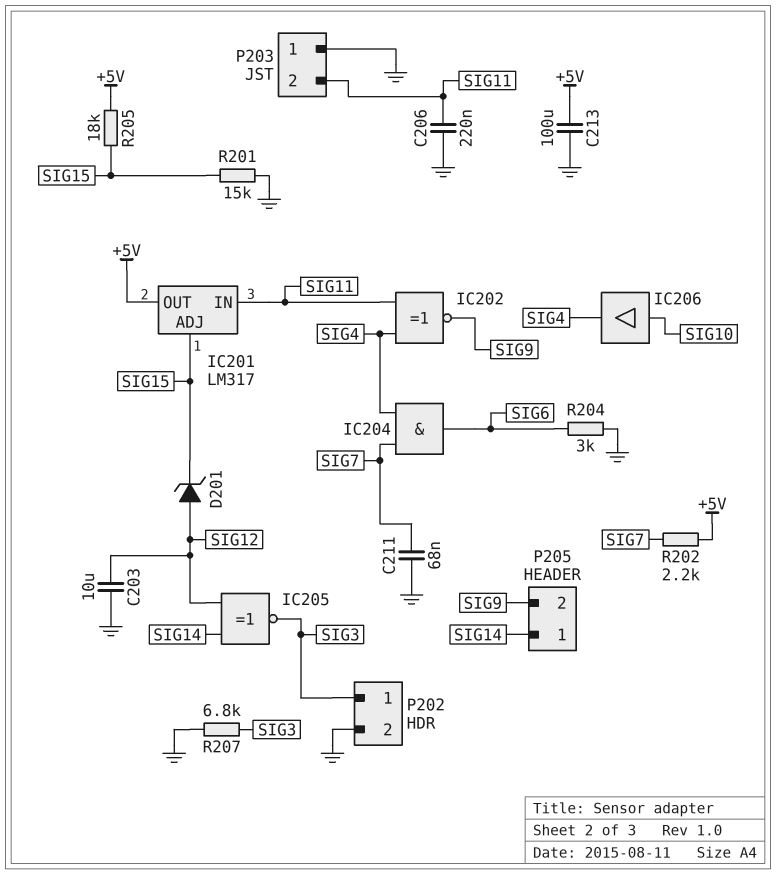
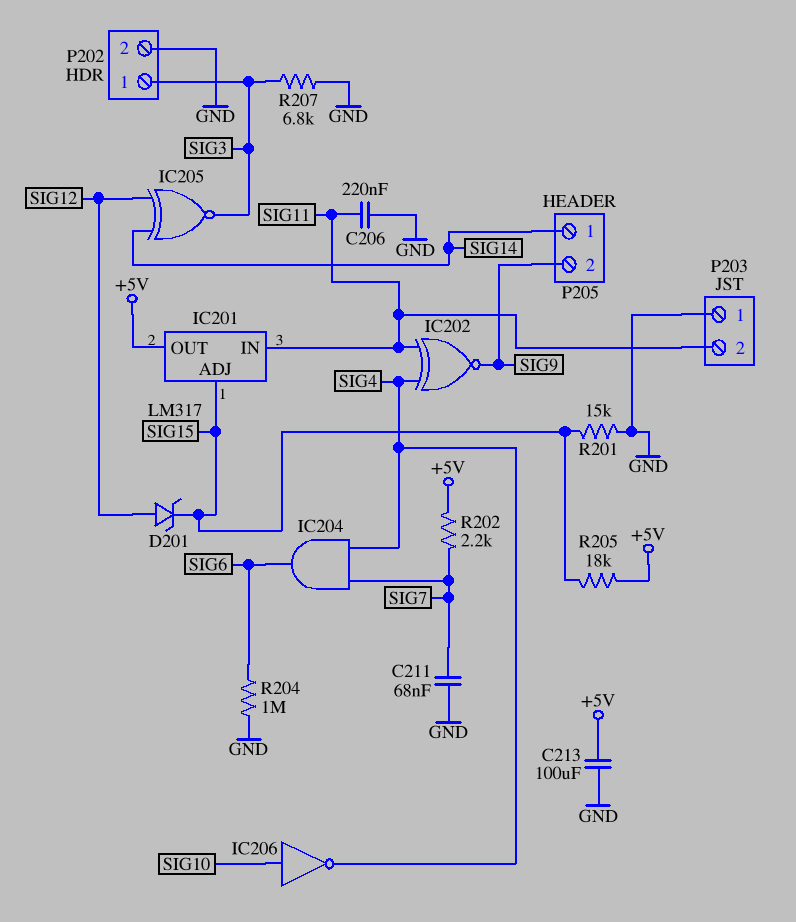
C203: 10uF (GND, SIG12) -> none
IC206: buffer (in SIG10, out SIG4) -> NOT (in SIG10, out SIG4)
R204: 3k (GND, SIG6) -> 1M (GND, SIG6)

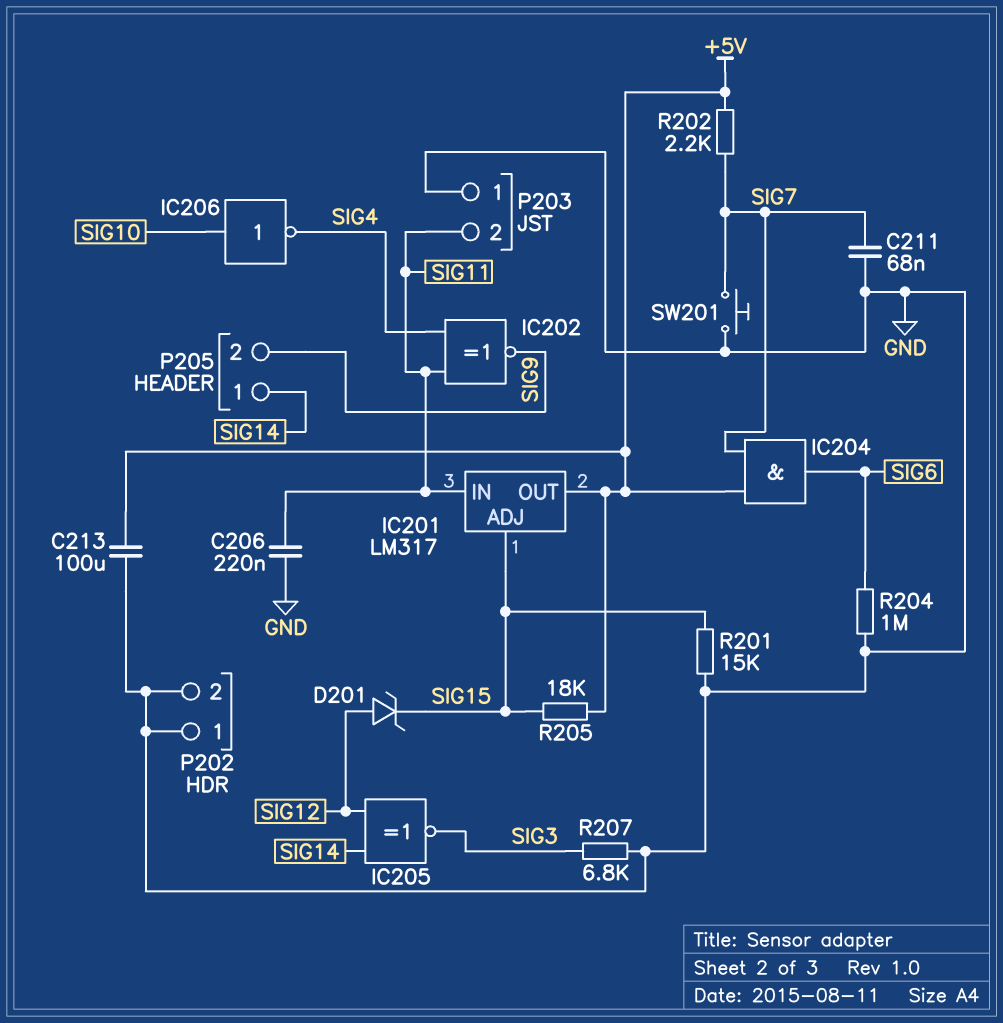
IC204: AND (in SIG4, in SIG7, out SIG6) -> AND (in +5V, in SIG7, out SIG6)
P202 pin 1: SIG3 -> GND
SW201: none -> button (GND, SIG7)

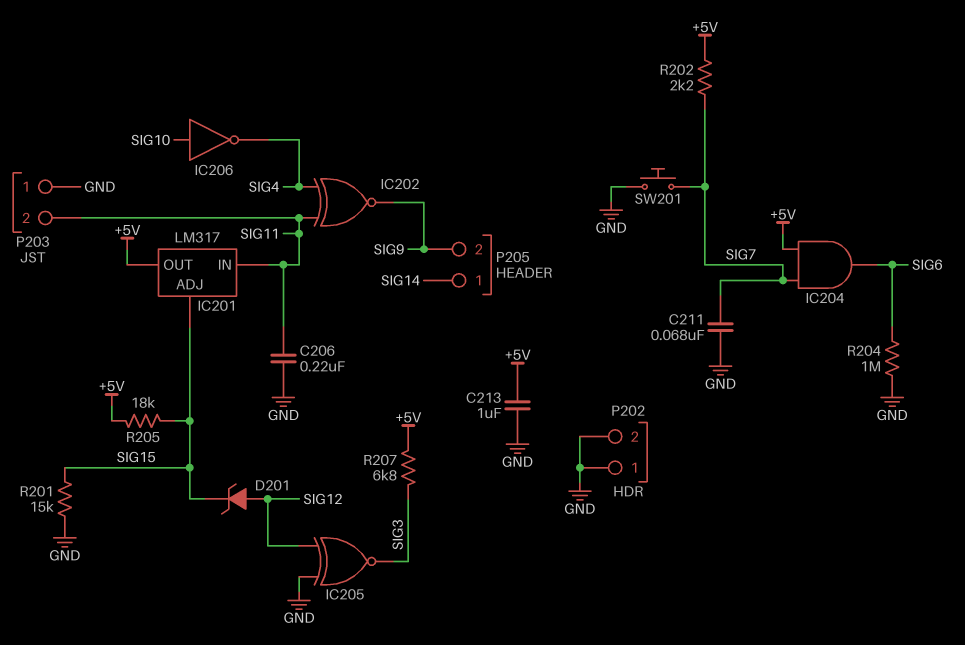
C213: 100uF (+5V, GND) -> 1uF (+5V, GND)
IC205: XNOR (in SIG12, in SIG14, out SIG3) -> XNOR (in GND, in SIG12, out SIG3)
R207: 6.8k (GND, SIG3) -> 6.8k (+5V, SIG3)

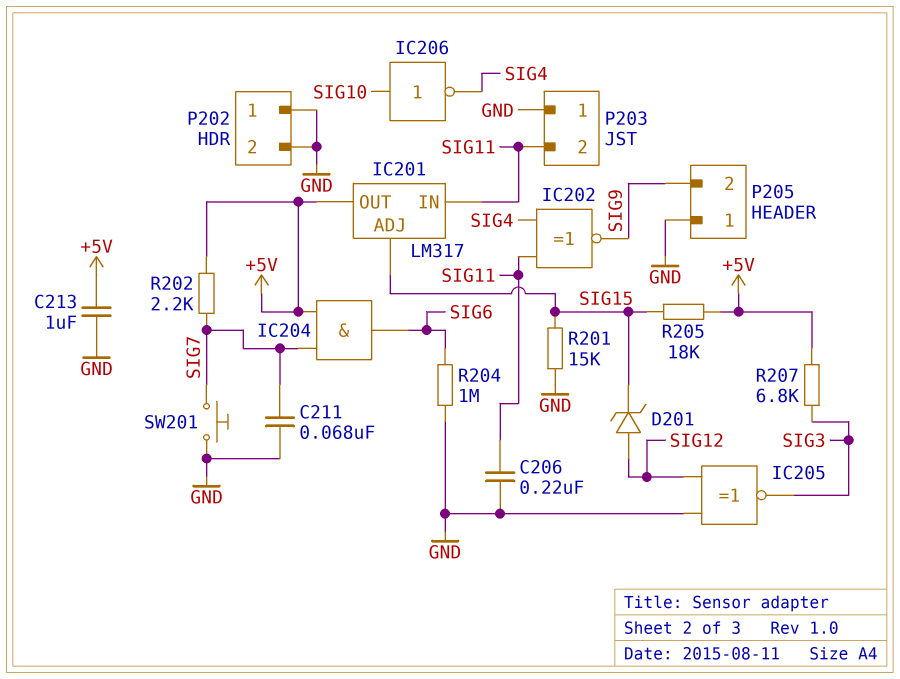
P205 pin 1: SIG14 -> GND

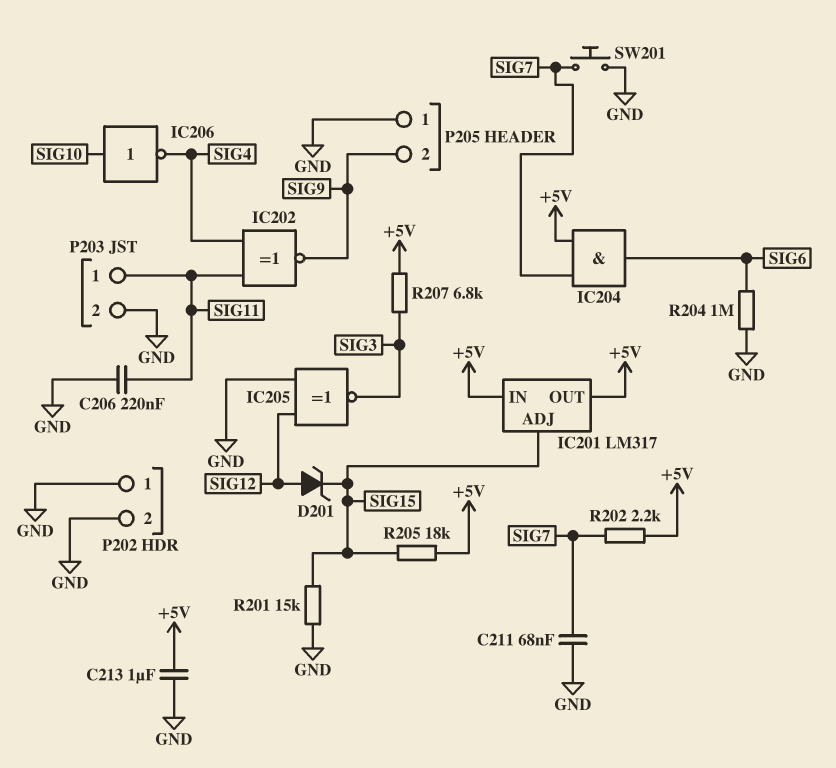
IC201 pin IN: SIG11 -> +5V
P203 pin 1: GND -> SIG11
P203 pin 2: SIG11 -> GND

